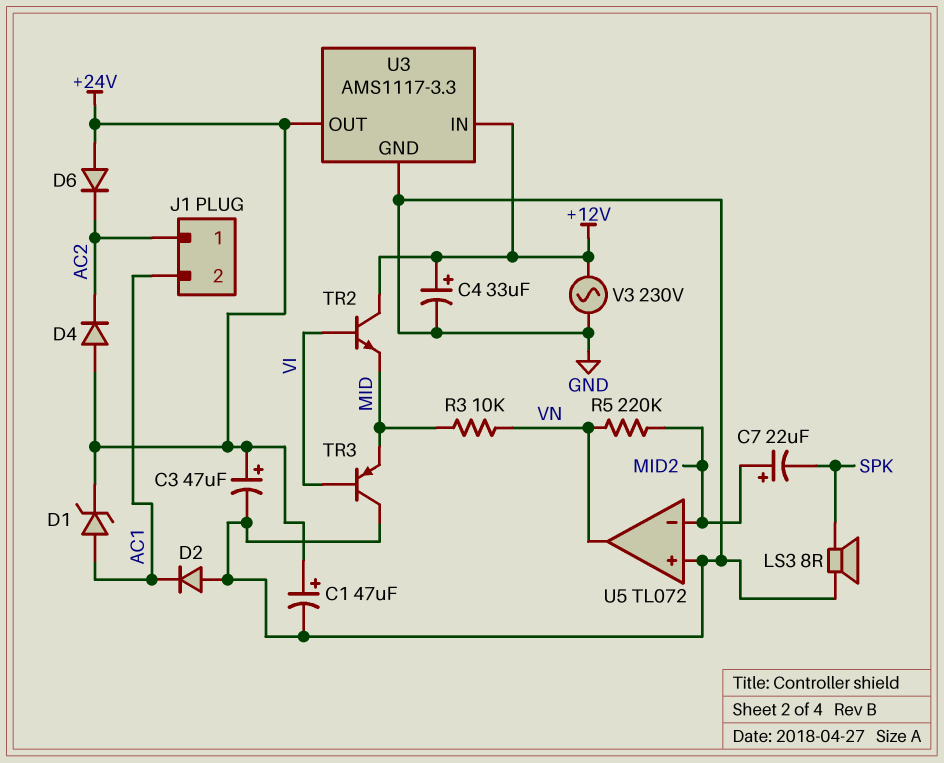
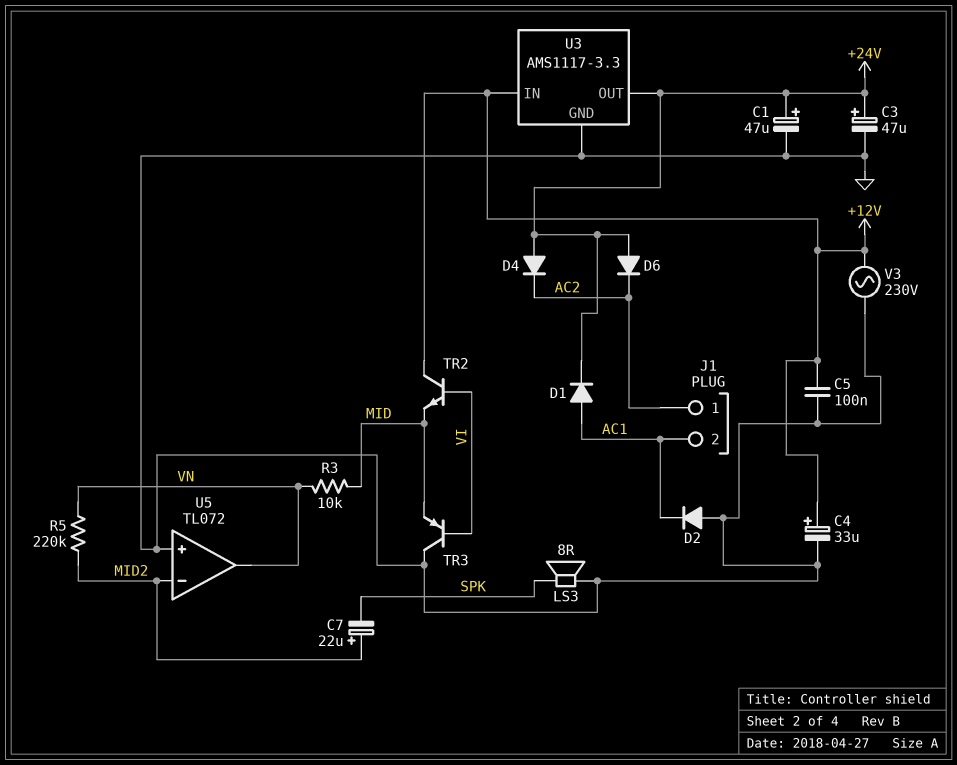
C5: none -> 100nF (+12V, GND)
D1: zener (A AC1, K +24V) -> diode (A AC1, K +24V)

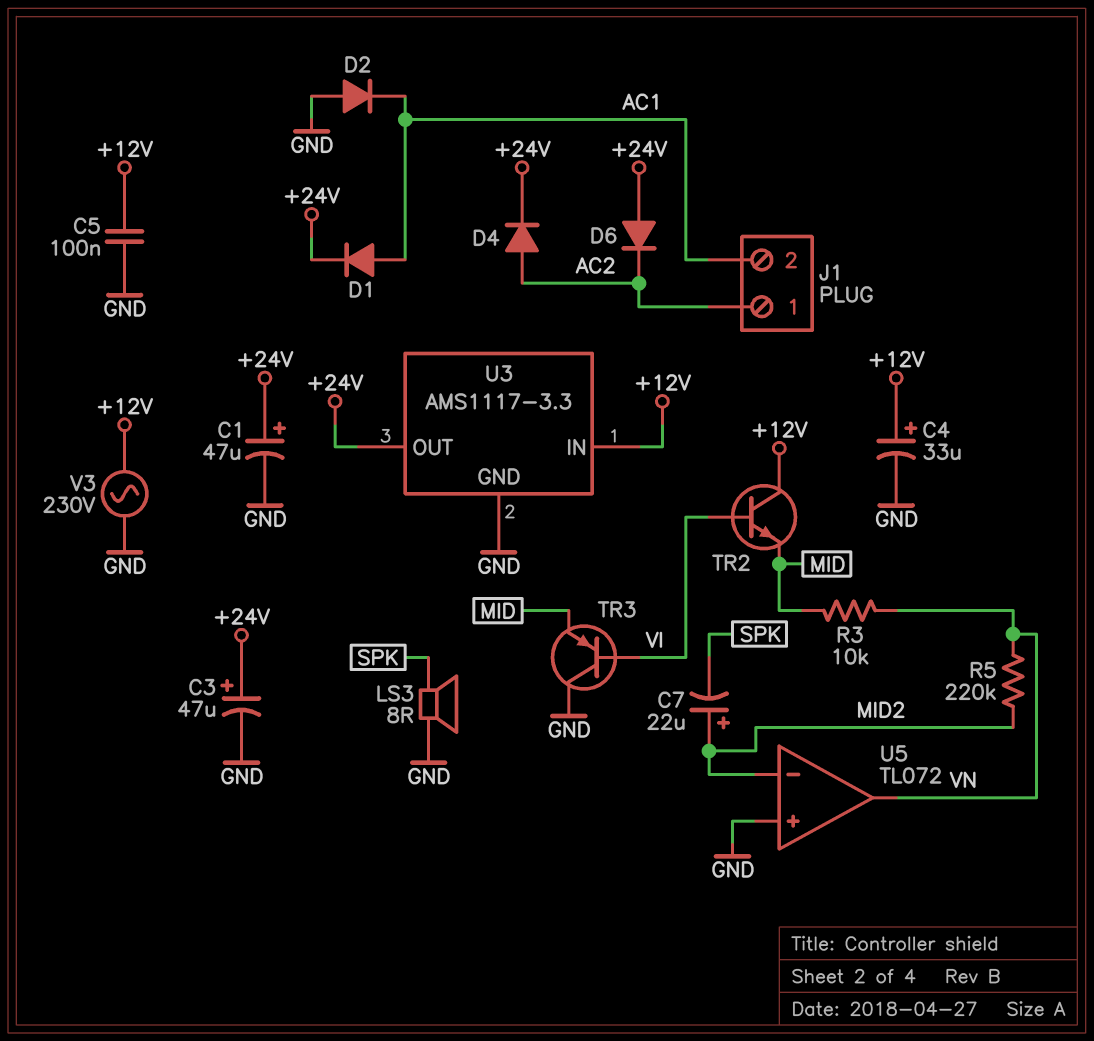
D4: diode (A +24V, K AC2) -> diode (A AC2, K +24V)

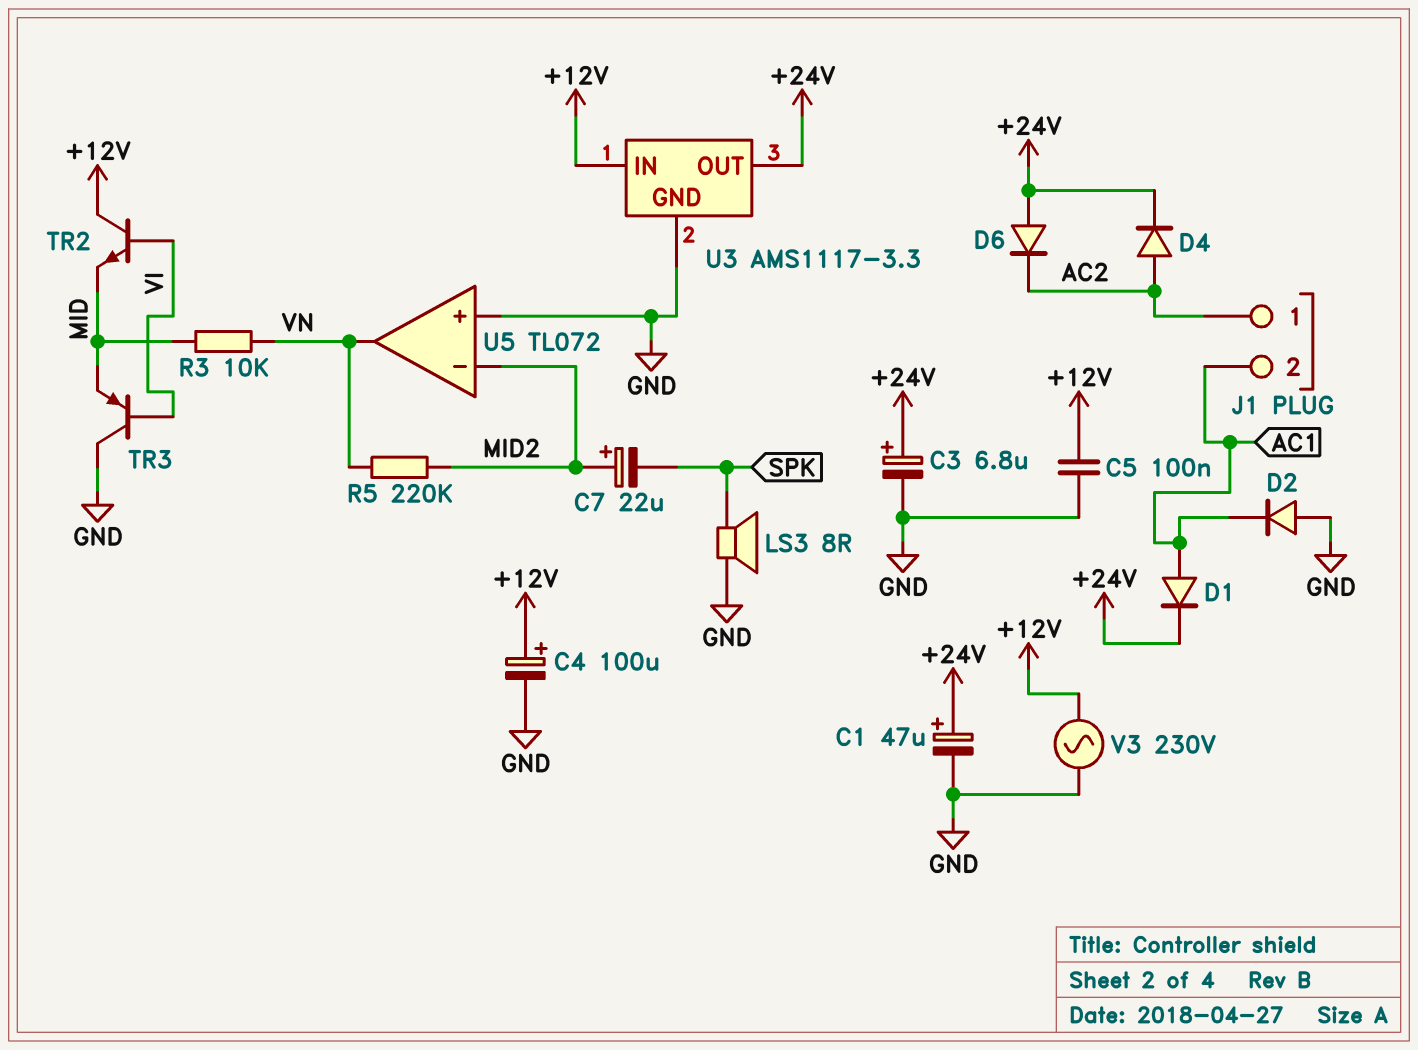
C3: 47uF (plus +24V, minus GND) -> 6.8uF (plus +24V, minus GND)
C4: 33uF (plus +12V, minus GND) -> 100uF (plus +12V, minus GND)

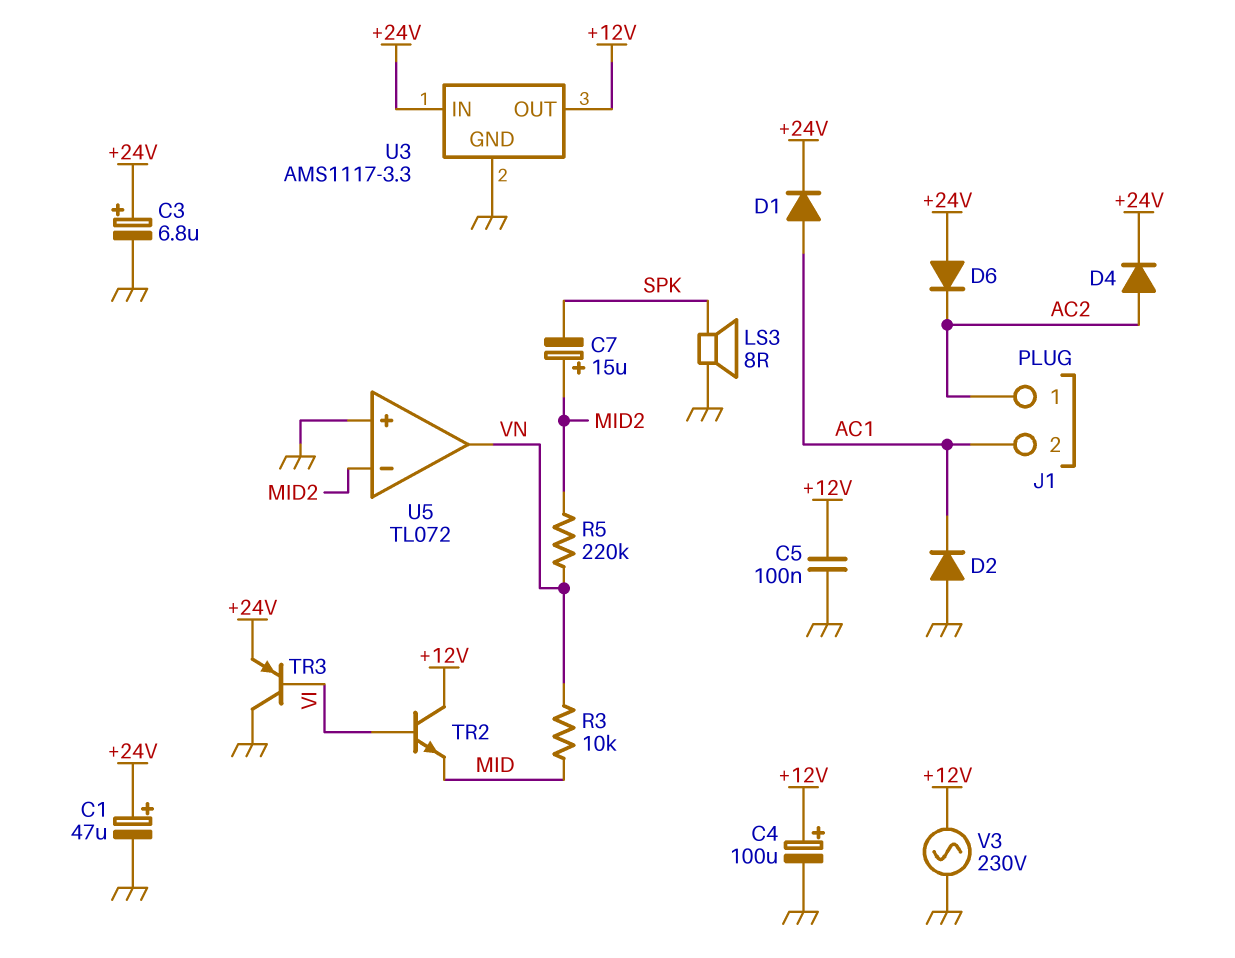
C7: 22uF (plus MID2, minus SPK) -> 15uF (plus MID2, minus SPK)
TR3: PNP (B VI, C GND, E MID) -> PNP (B VI, C GND, E +24V)
U3 pin IN: +12V -> +24V
U3 pin OUT: +24V -> +12V

